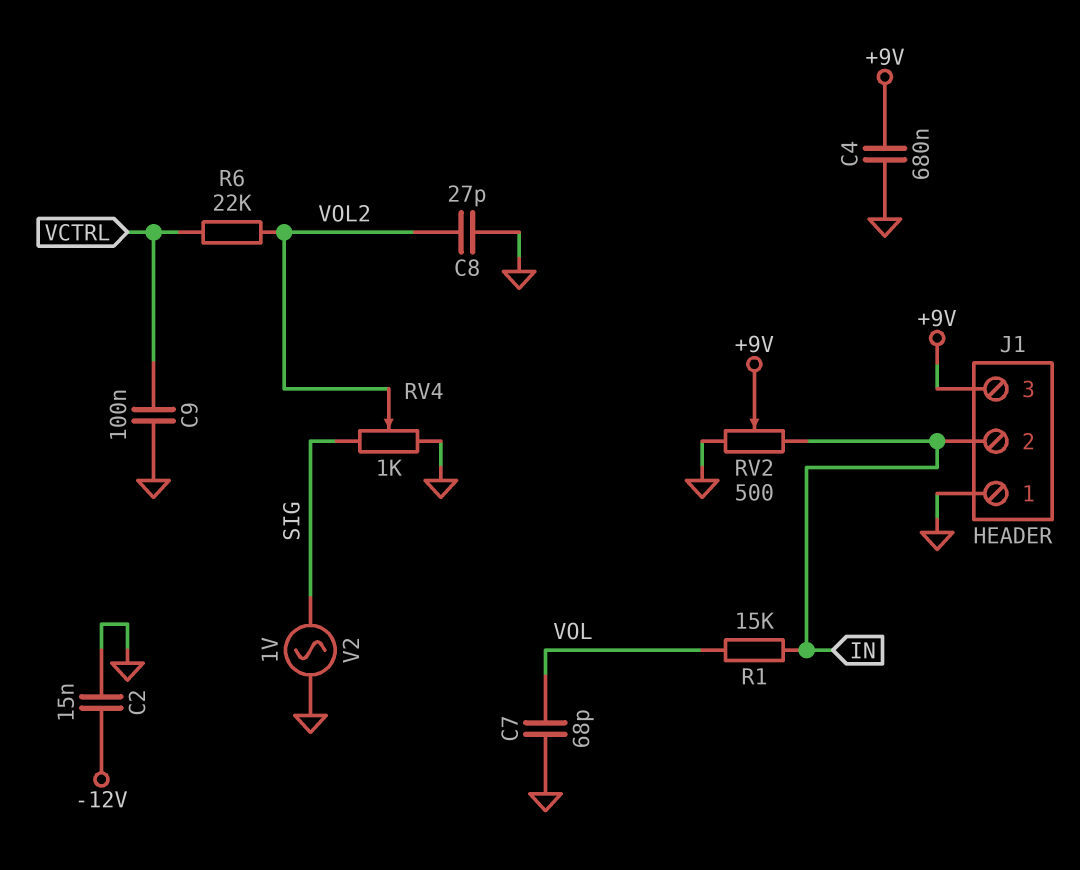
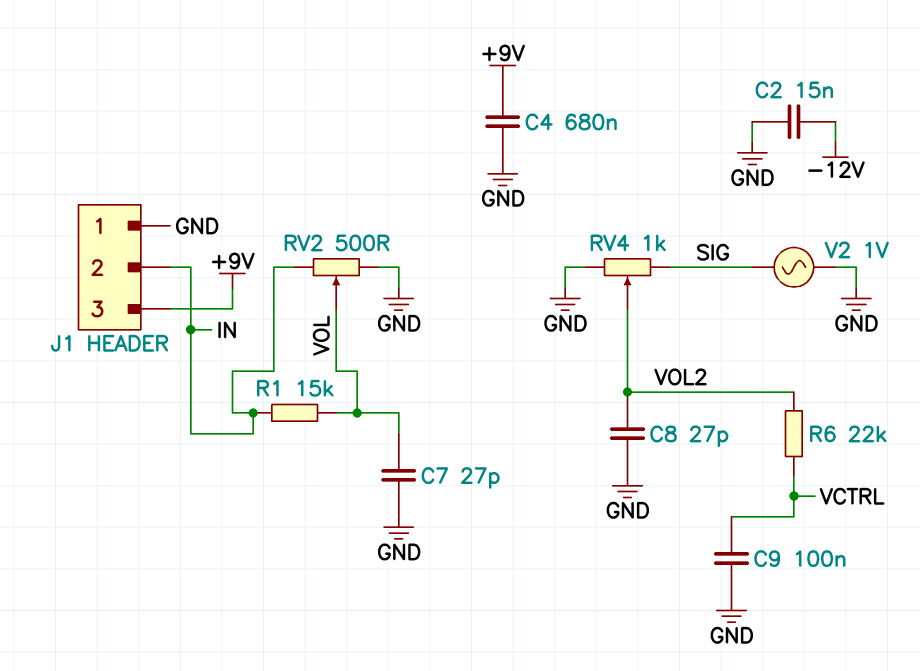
C7: 68pF (GND, VOL) -> 27pF (GND, VOL)
RV2: 500 (GND, IN, wiper +9V) -> 500 (GND, IN, wiper VOL)

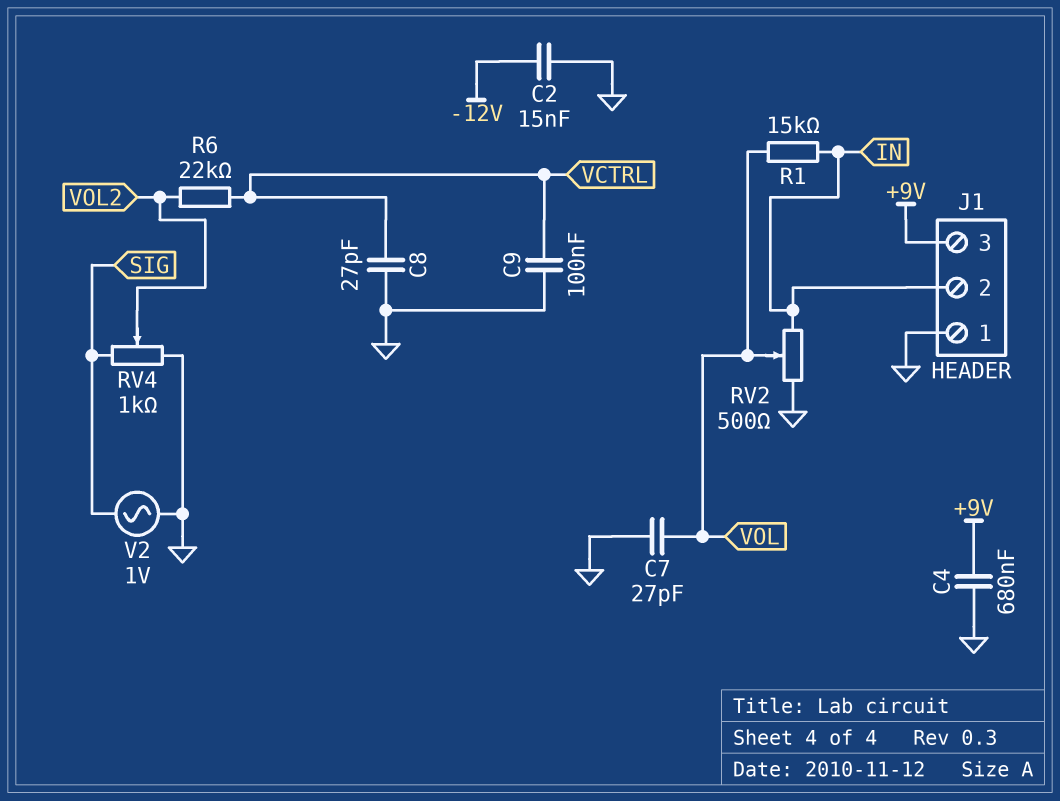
C8: 27pF (GND, VOL2) -> 27pF (GND, VCTRL)

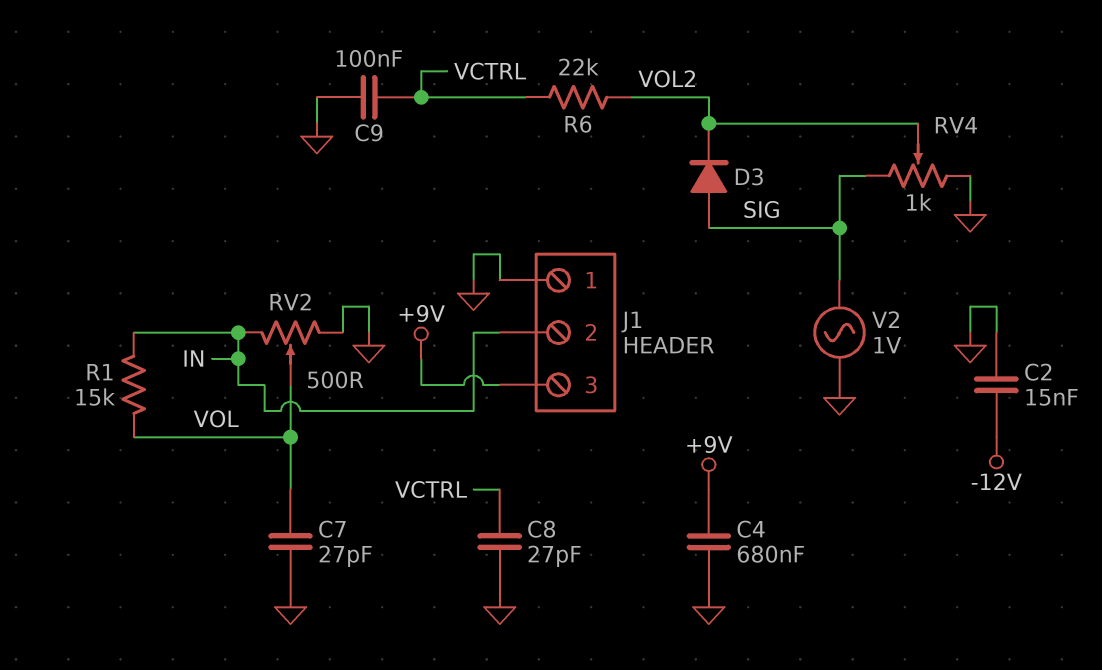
D3: none -> diode (A SIG, K VOL2)

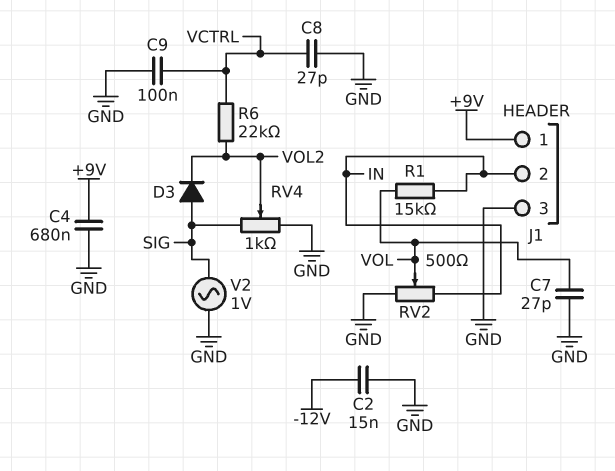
J1 pin 1: GND -> +9V
J1 pin 3: +9V -> GND

